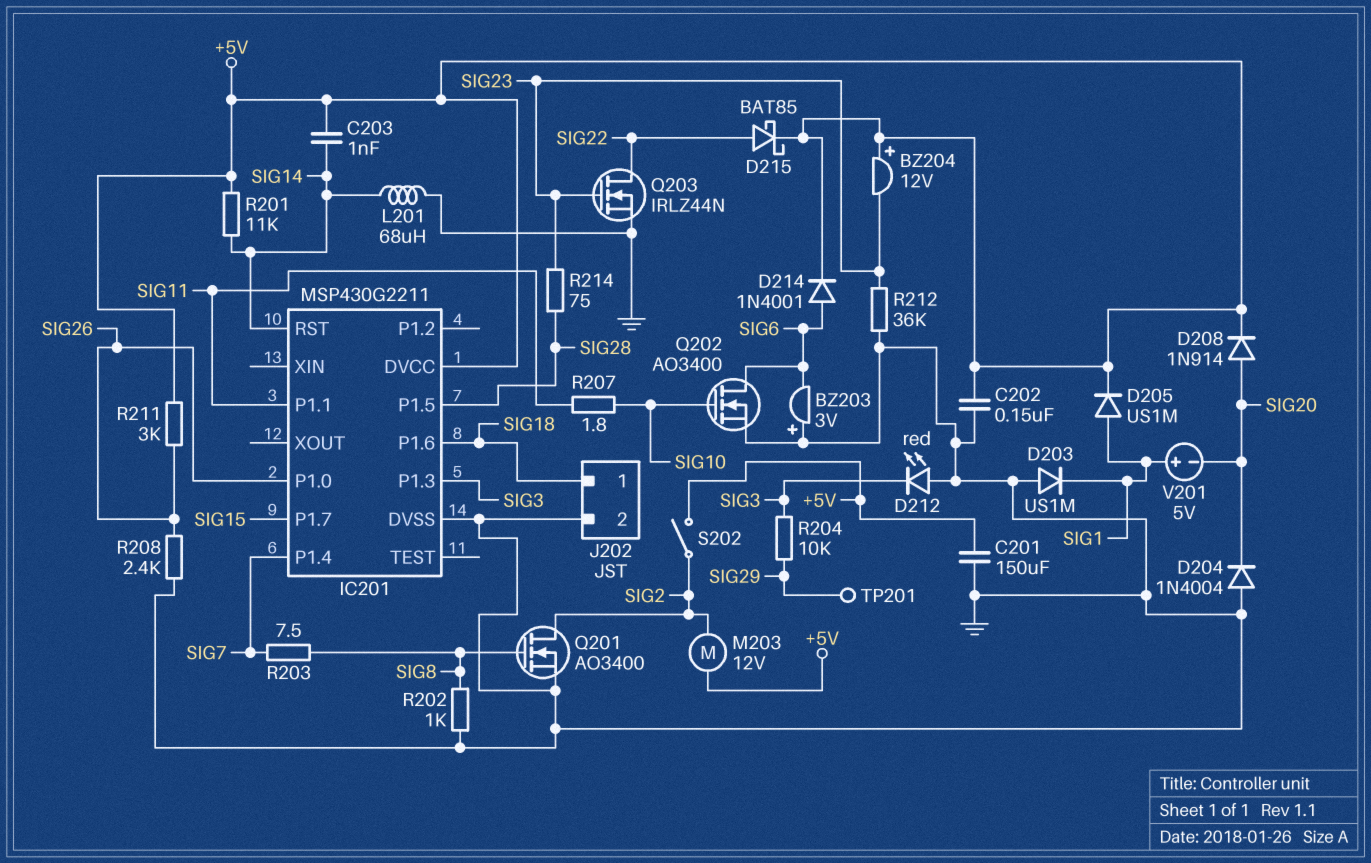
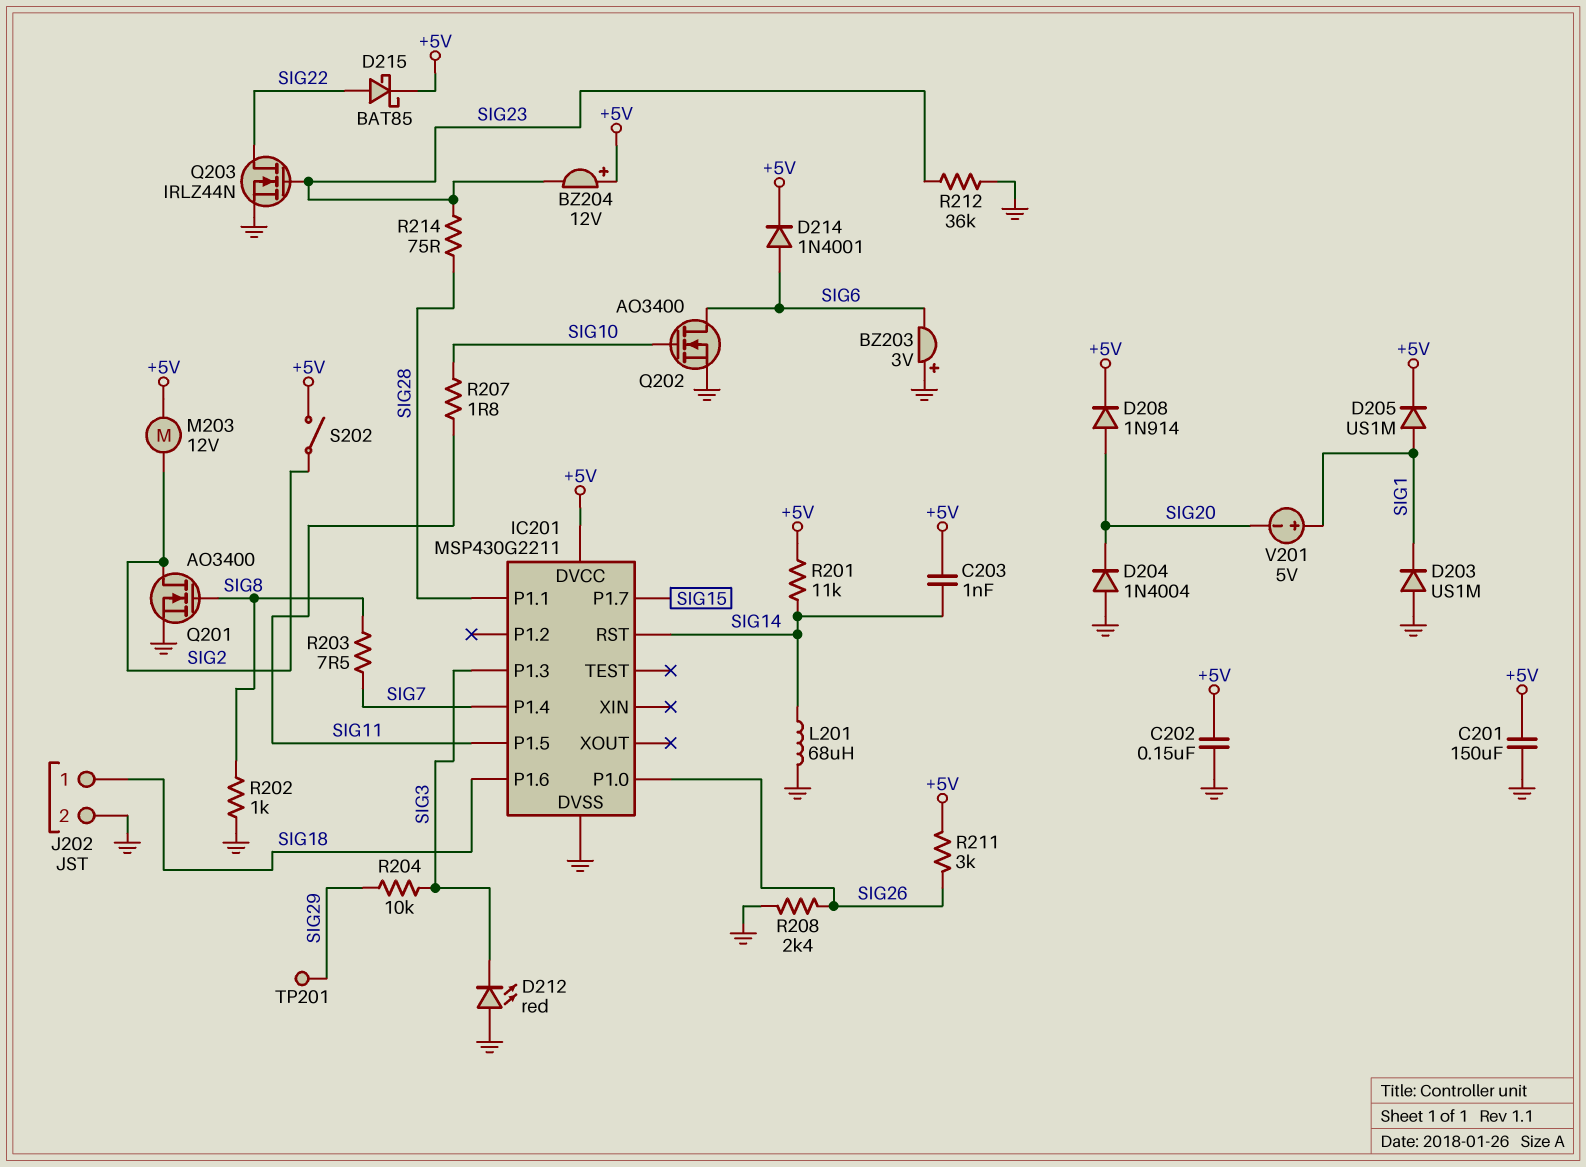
IC201 pin P1.1: SIG11 -> SIG28
IC201 pin P1.5: SIG28 -> SIG11

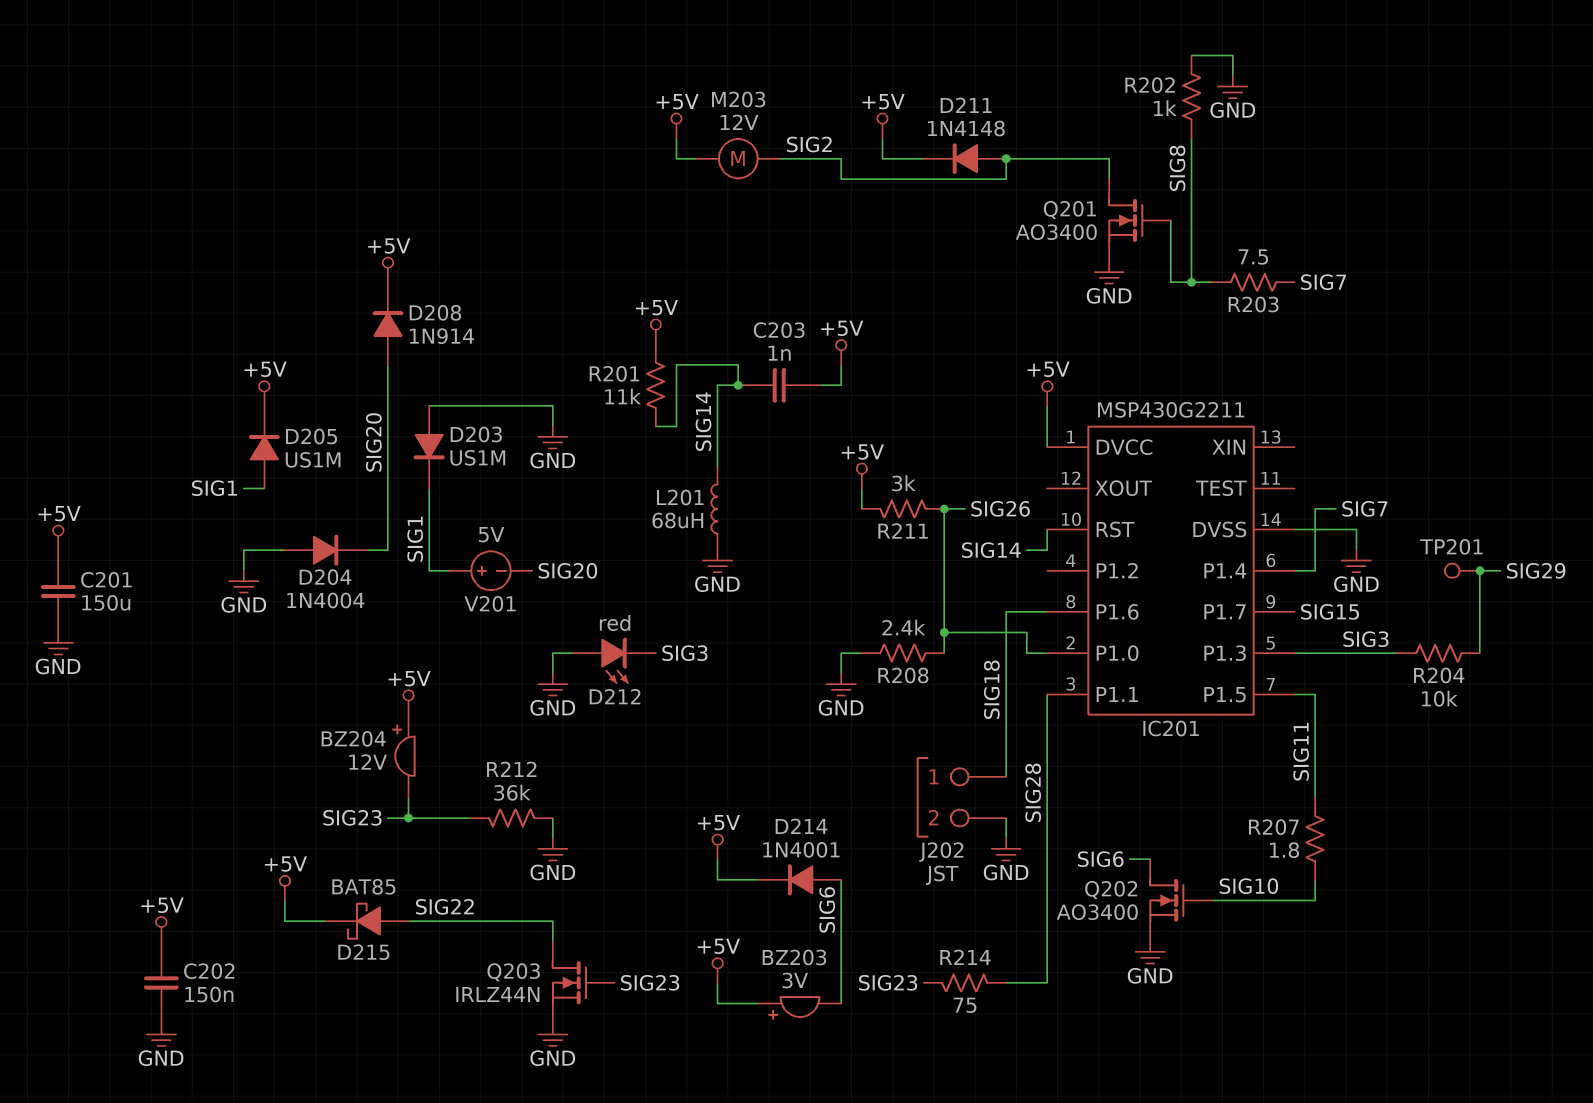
BZ203: buzzer 3V (plus GND, minus SIG6) -> buzzer 3V (plus +5V, minus SIG6)
D211: none -> diode 1N4148 (A SIG2, K +5V)
S202: switch (+5V, SIG2) -> none

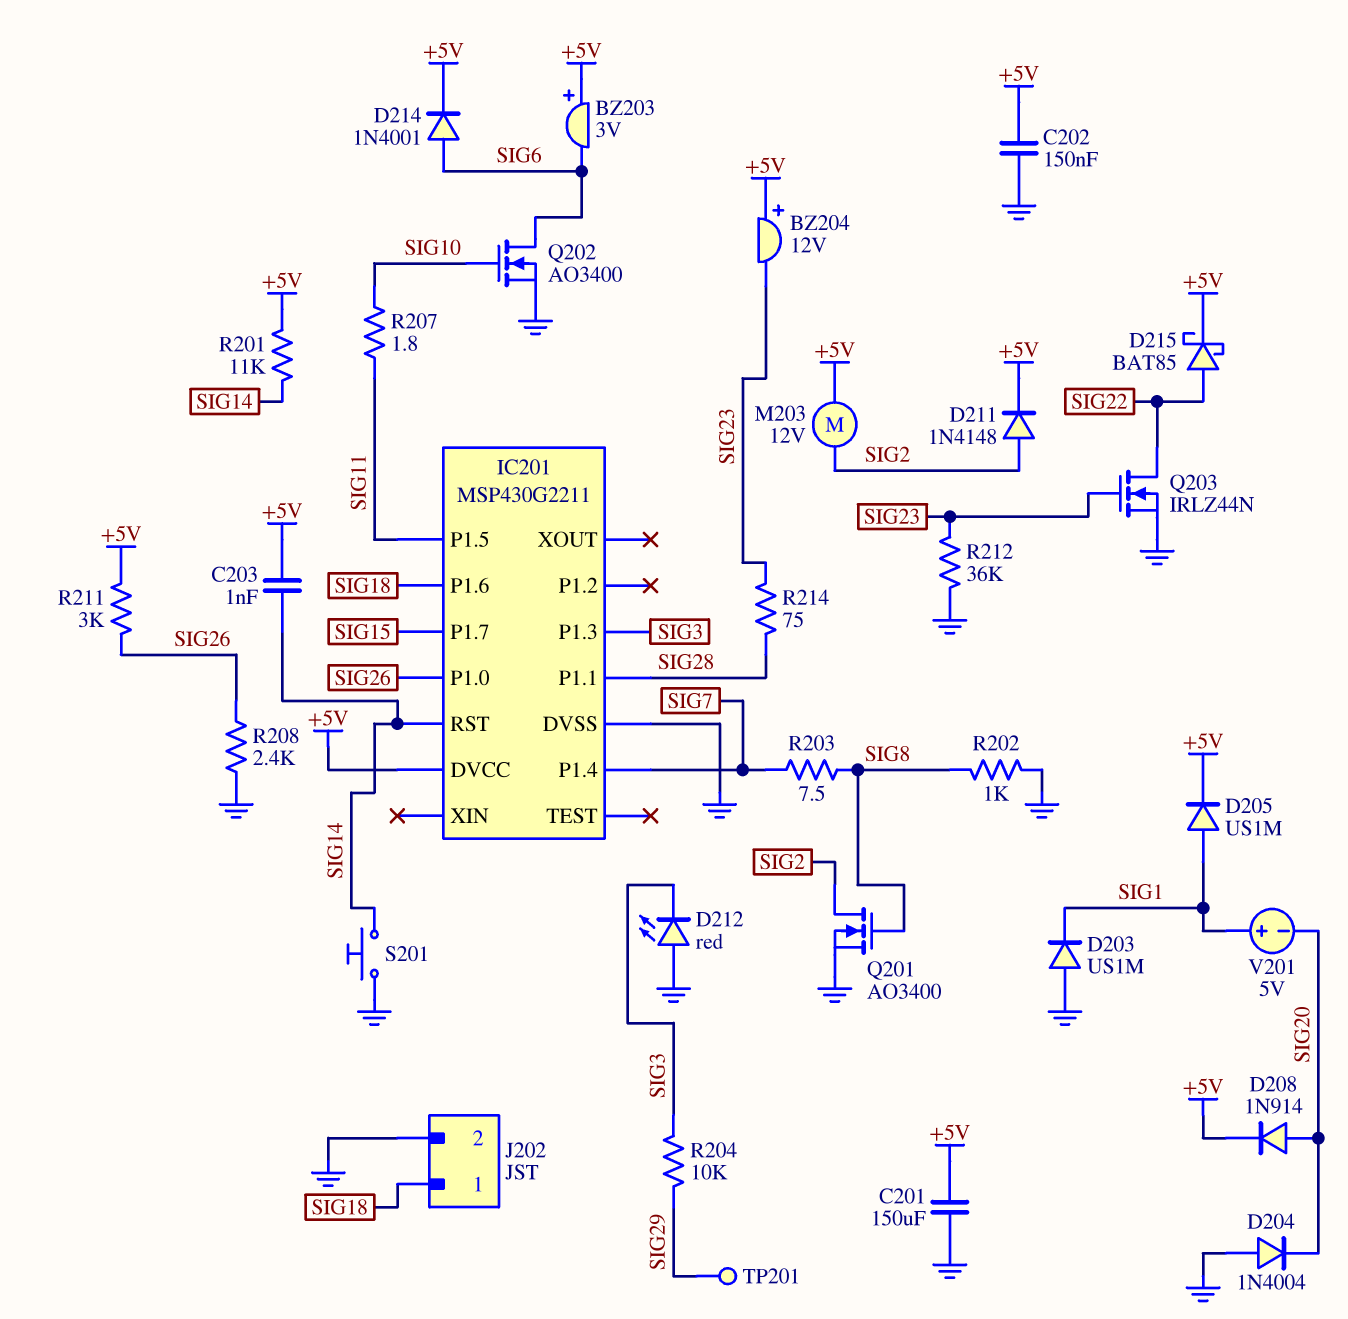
L201: 68uH (GND, SIG14) -> none
S201: none -> button (GND, SIG14)

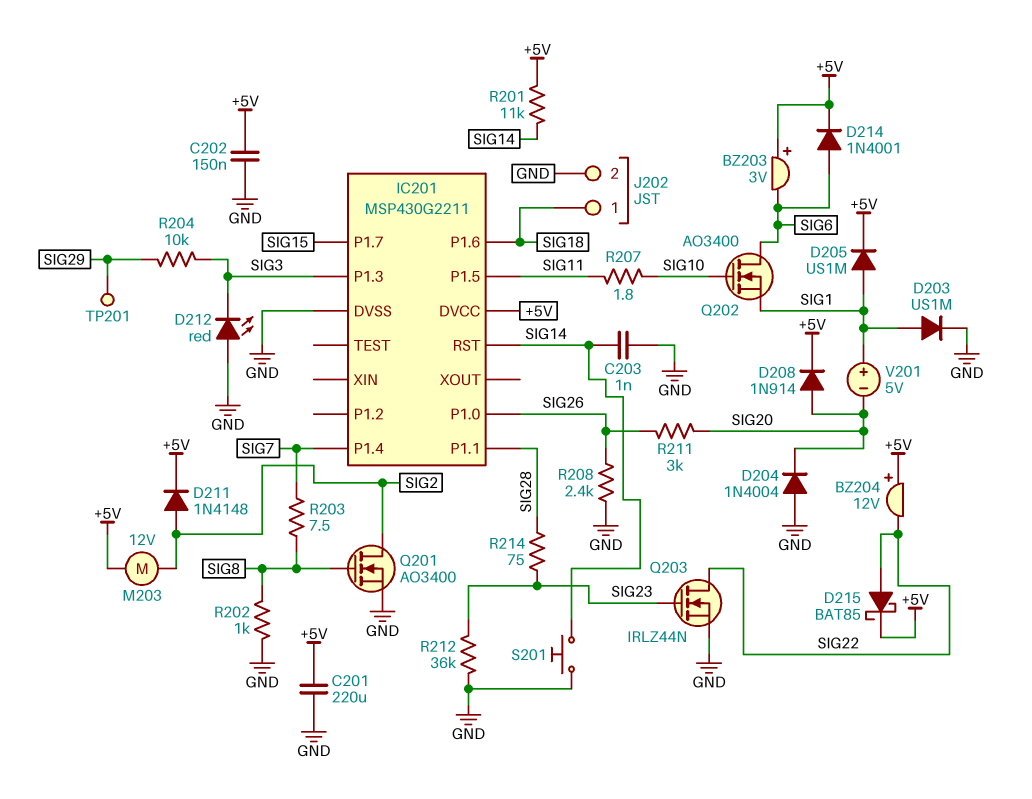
BZ204: buzzer 12V (plus +5V, minus SIG23) -> buzzer 12V (plus +5V, minus SIG22)
C201: 150uF (+5V, GND) -> 220uF (+5V, GND)
C203: 1nF (+5V, SIG14) -> 1nF (GND, SIG14)
D203: diode US1M (A GND, K SIG1) -> diode US1M (A SIG1, K GND)
Q202: NMOS AO3400 (G SIG10, D SIG6, S GND) -> NMOS AO3400 (G SIG10, D SIG6, S SIG1)
R211: 3k (+5V, SIG26) -> 3k (SIG20, SIG26)

